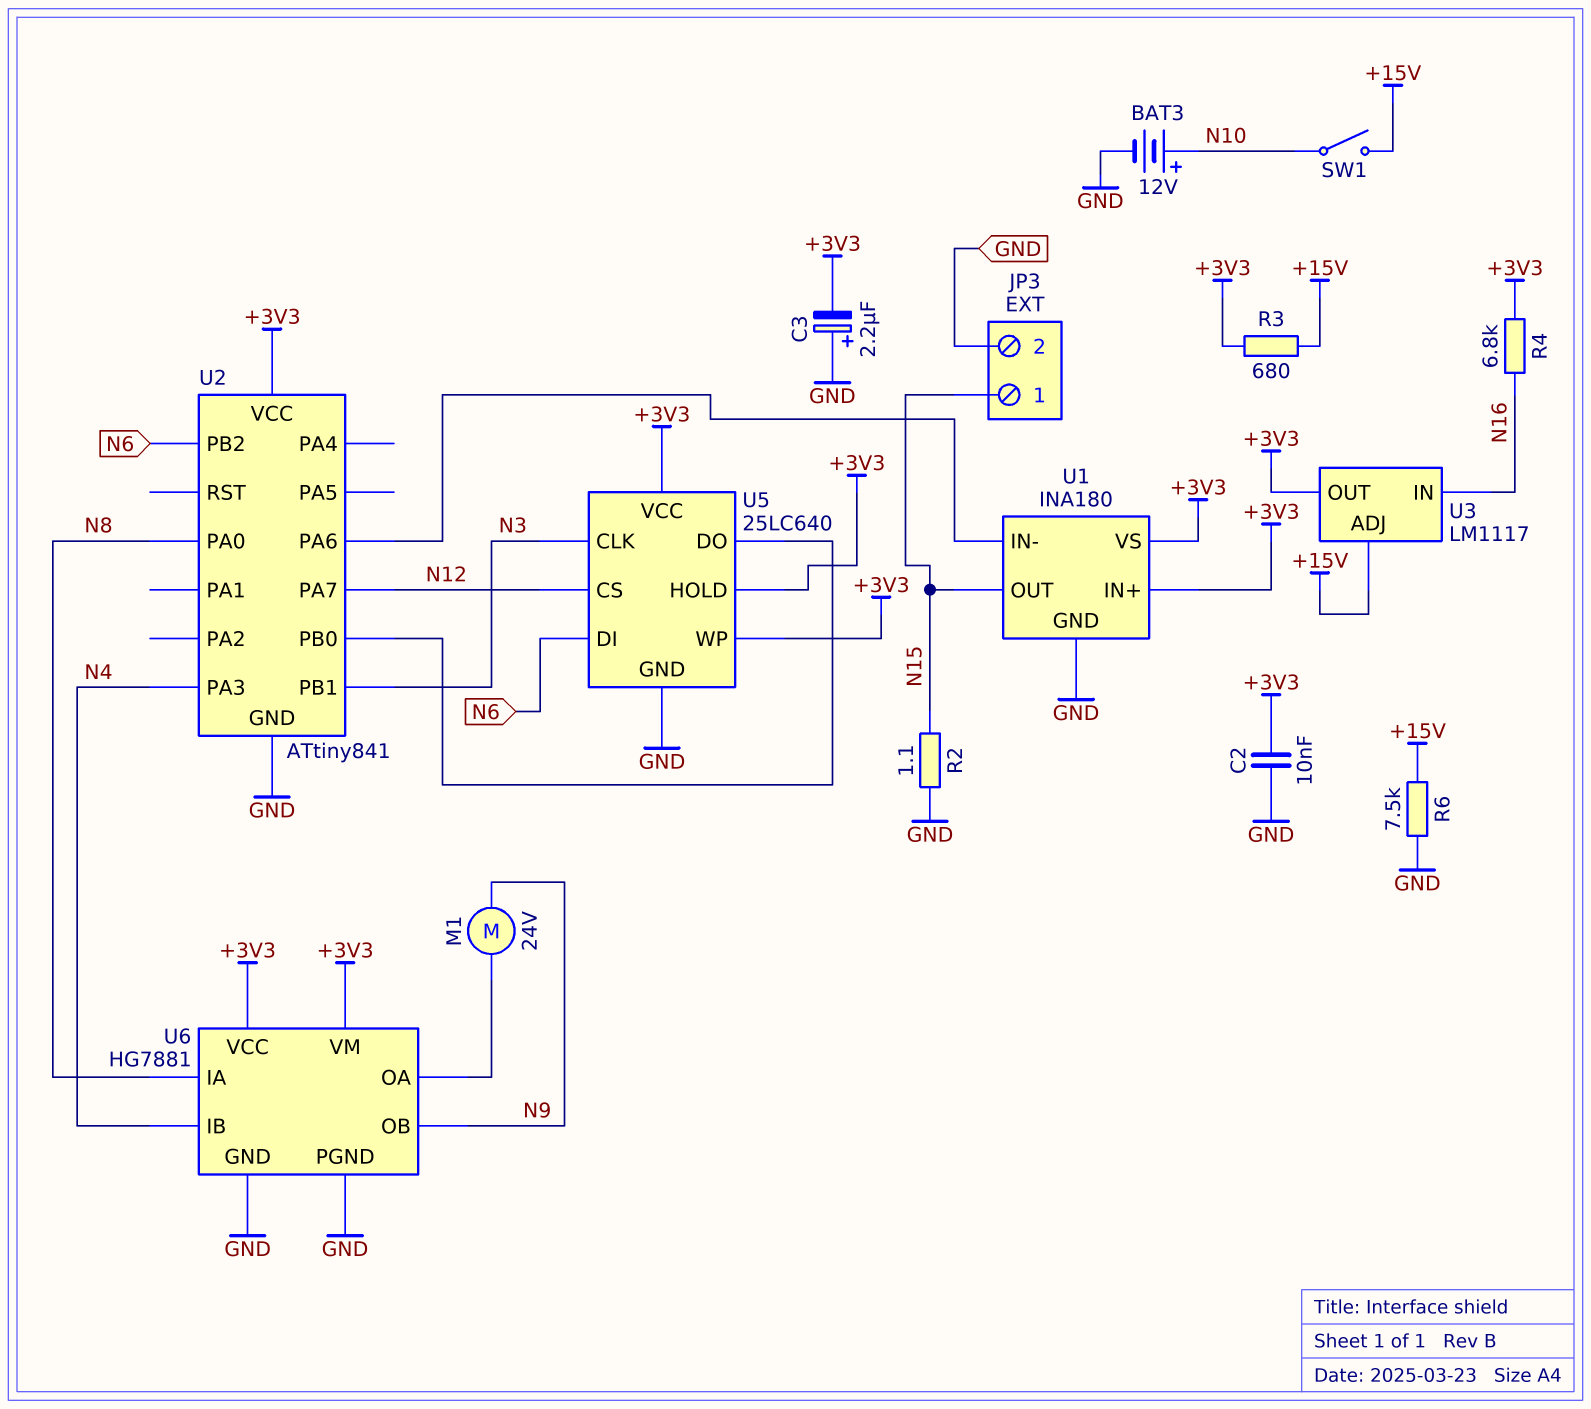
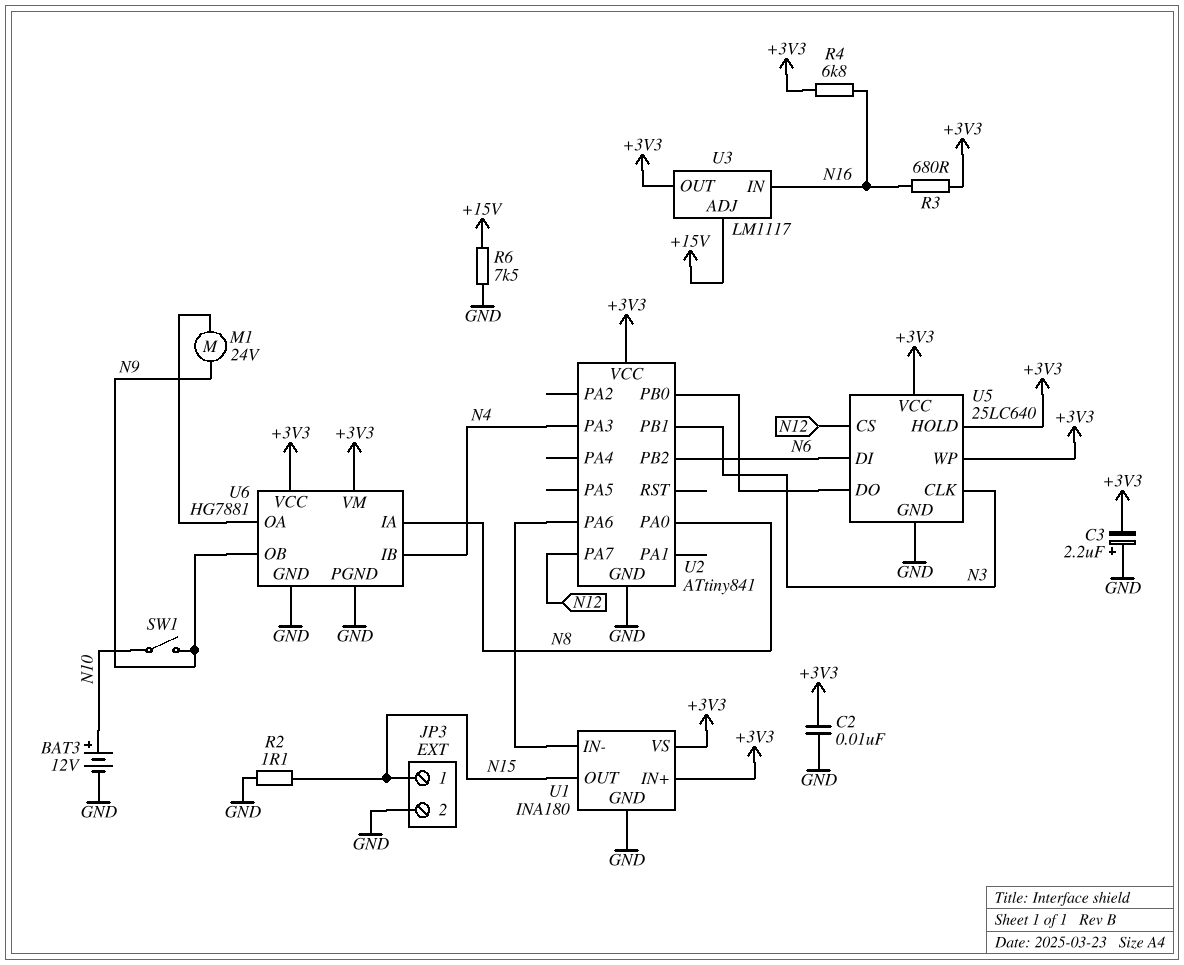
R3: 680 (+3V3, +15V) -> 680 (+3V3, N16)
SW1: switch (+15V, N10) -> switch (N9, N10)

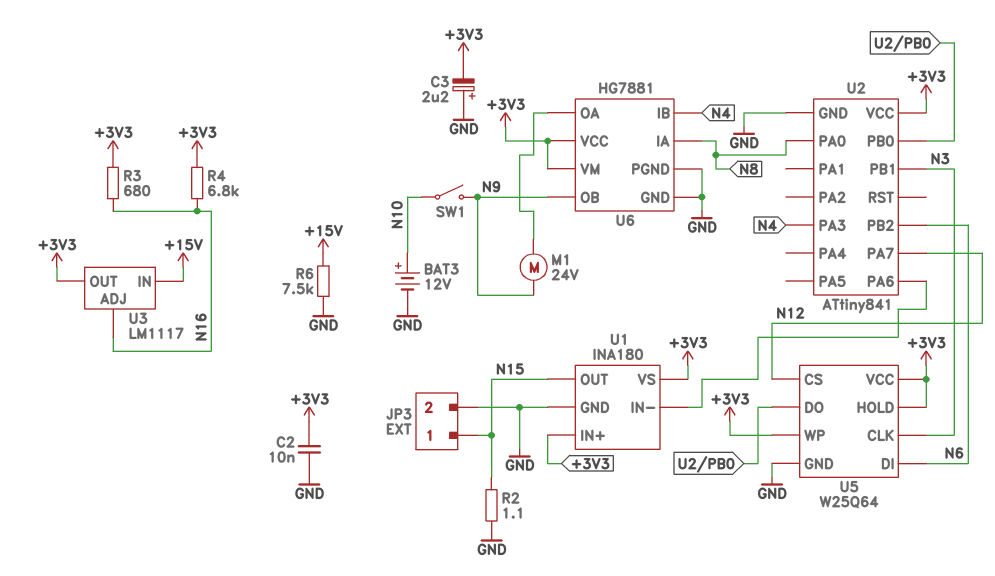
U3 pin ADJ: +15V -> N16
U3 pin IN: N16 -> +15V
U5: 25LC640 -> W25Q64

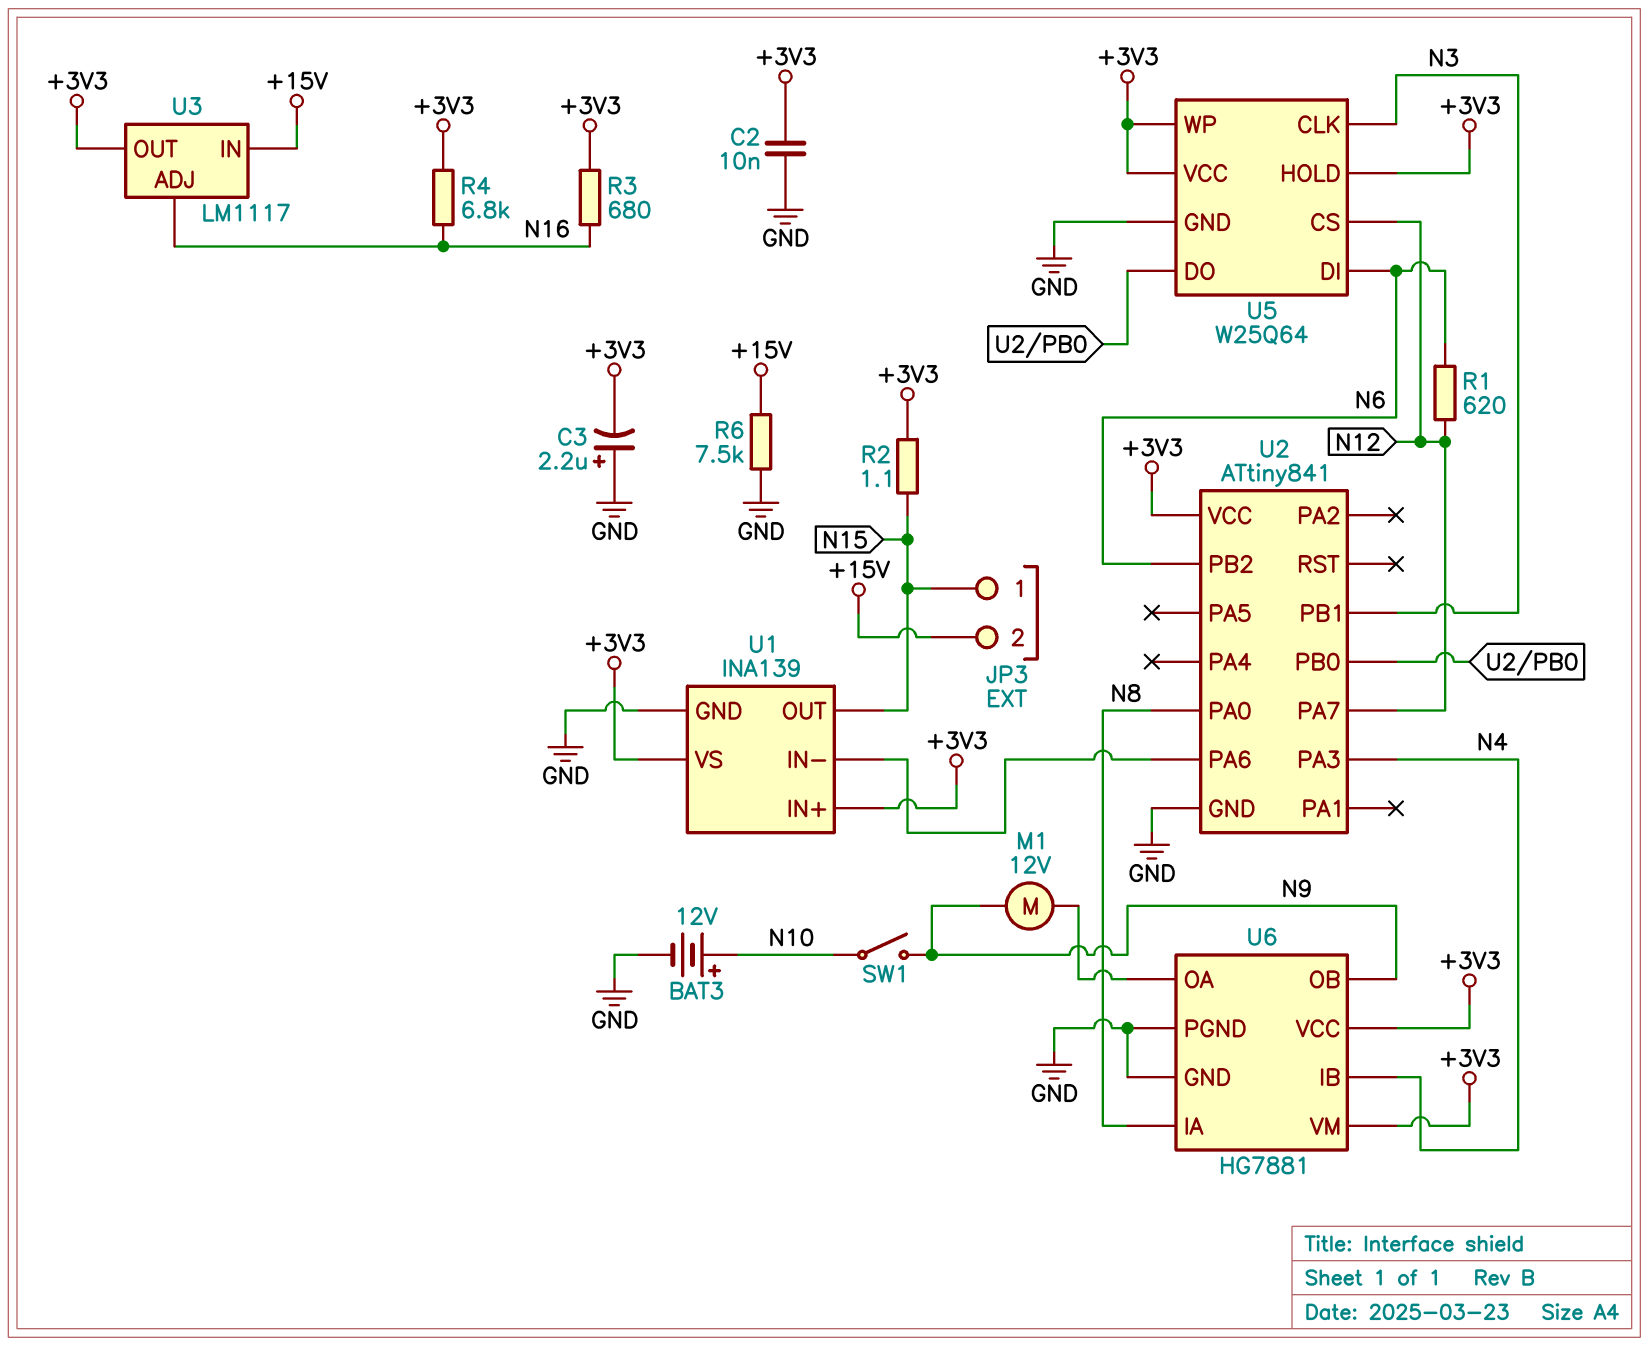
JP3 pin 2: GND -> +15V
M1: motor 24V (N9, U6/OA) -> motor 12V (N9, U6/OA)
R1: none -> 620 (N6, N12)
R2: 1.1 (GND, N15) -> 1.1 (+3V3, N15)
U1: INA180 -> INA139

